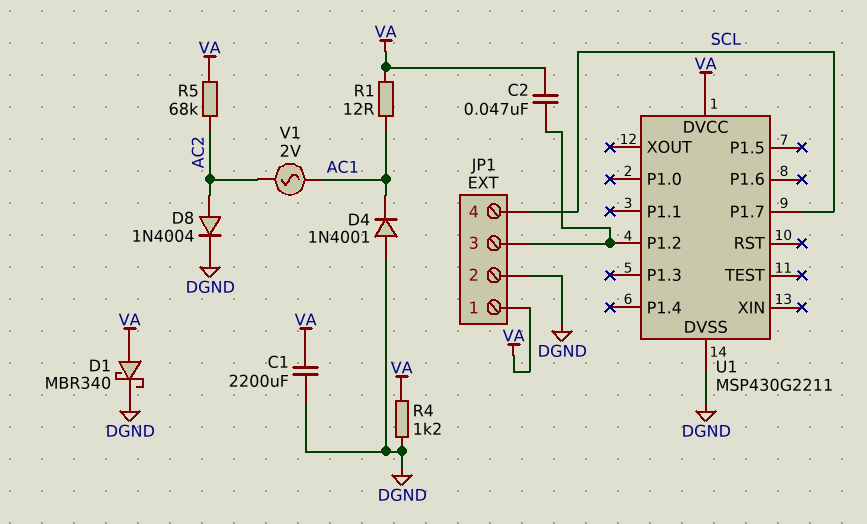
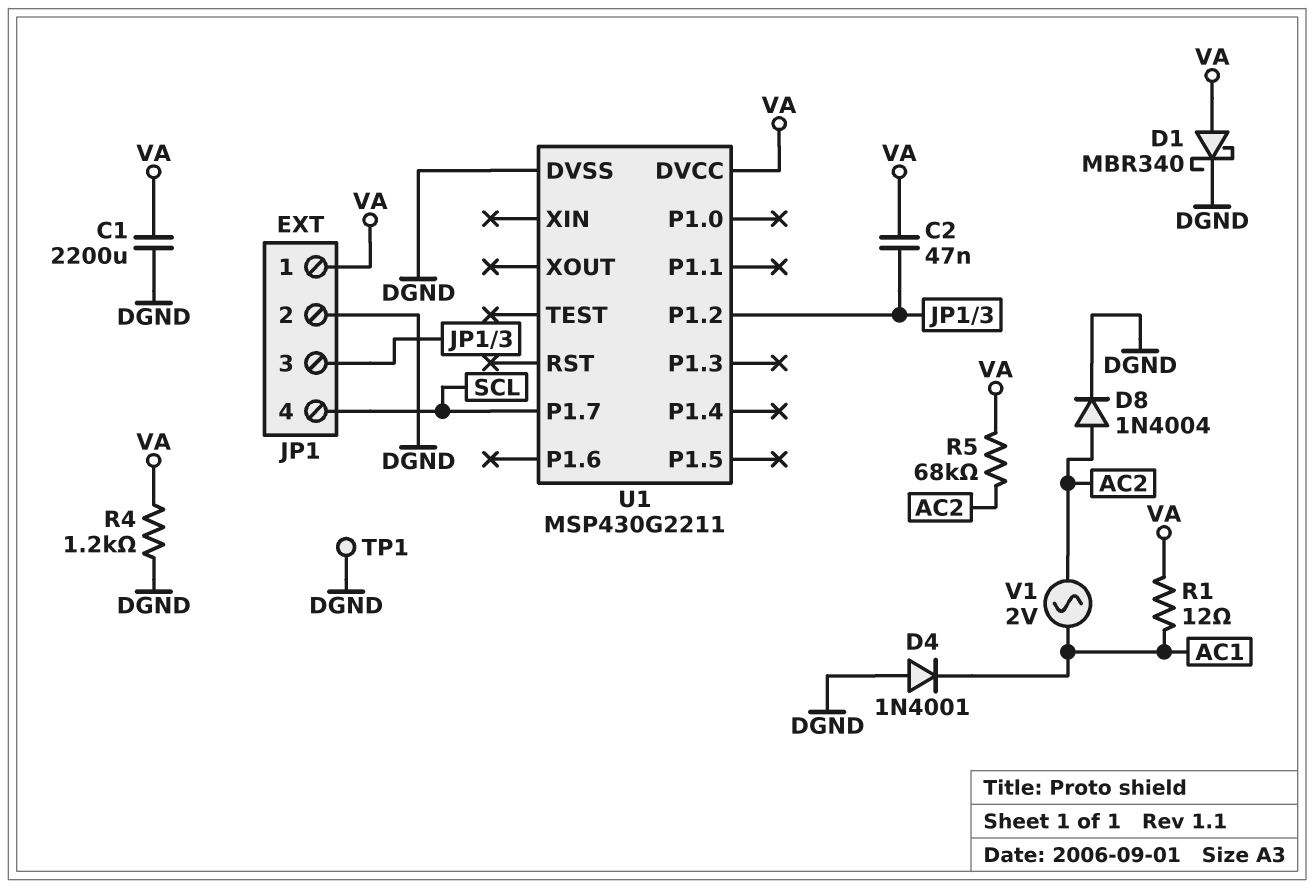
TP1: none -> test point (DGND)

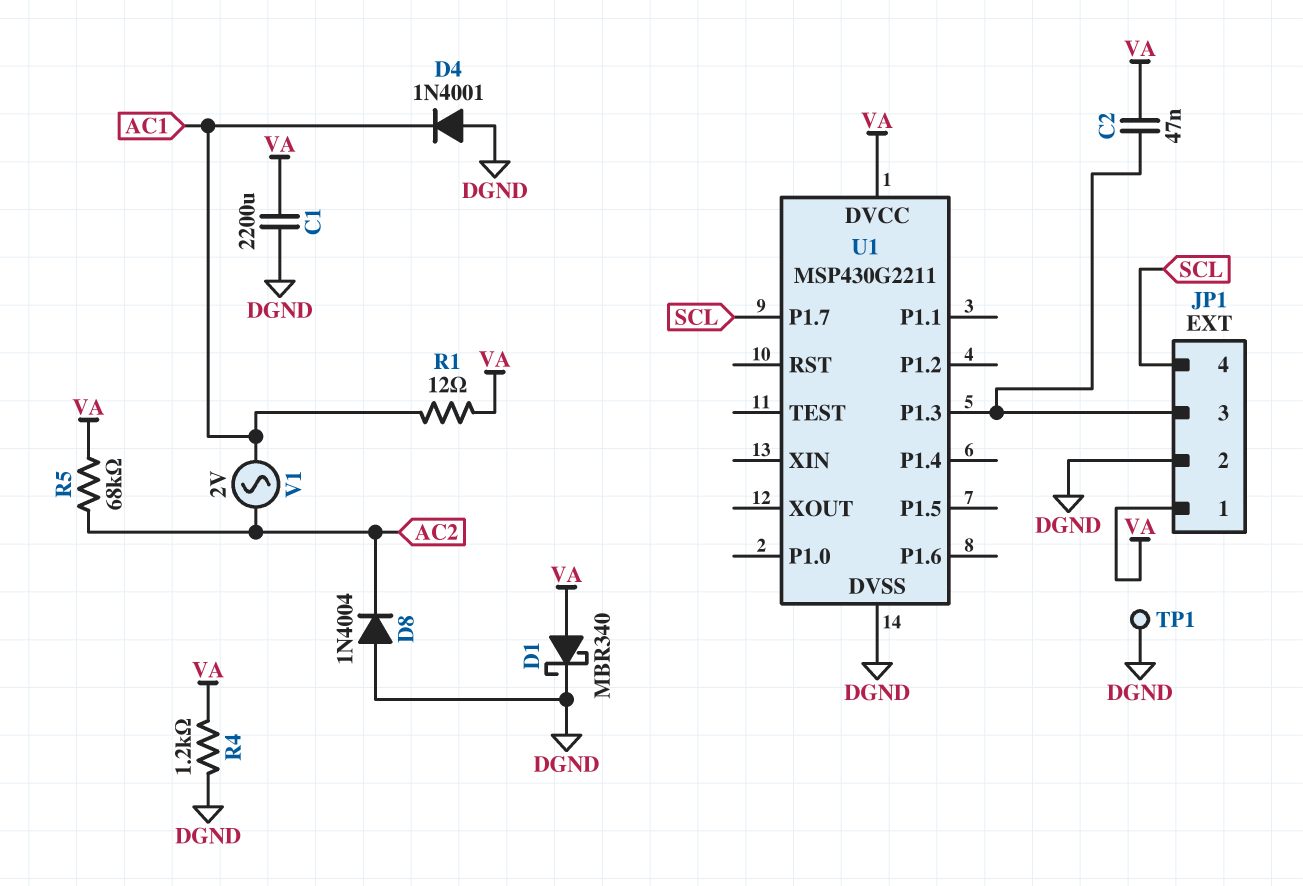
D8: diode 1N4004 (A AC2, K DGND) -> diode 1N4004 (A DGND, K AC2)
U1 pin P1.2: JP1/3 -> none
U1 pin P1.3: none -> JP1/3

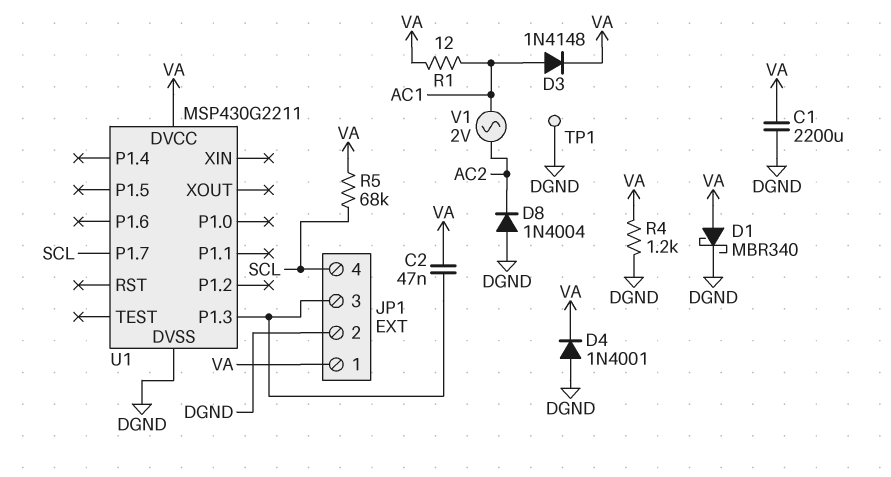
D3: none -> diode 1N4148 (A AC1, K VA)
D4: diode 1N4001 (A DGND, K AC1) -> diode 1N4001 (A DGND, K VA)
R5: 68k (AC2, VA) -> 68k (SCL, VA)

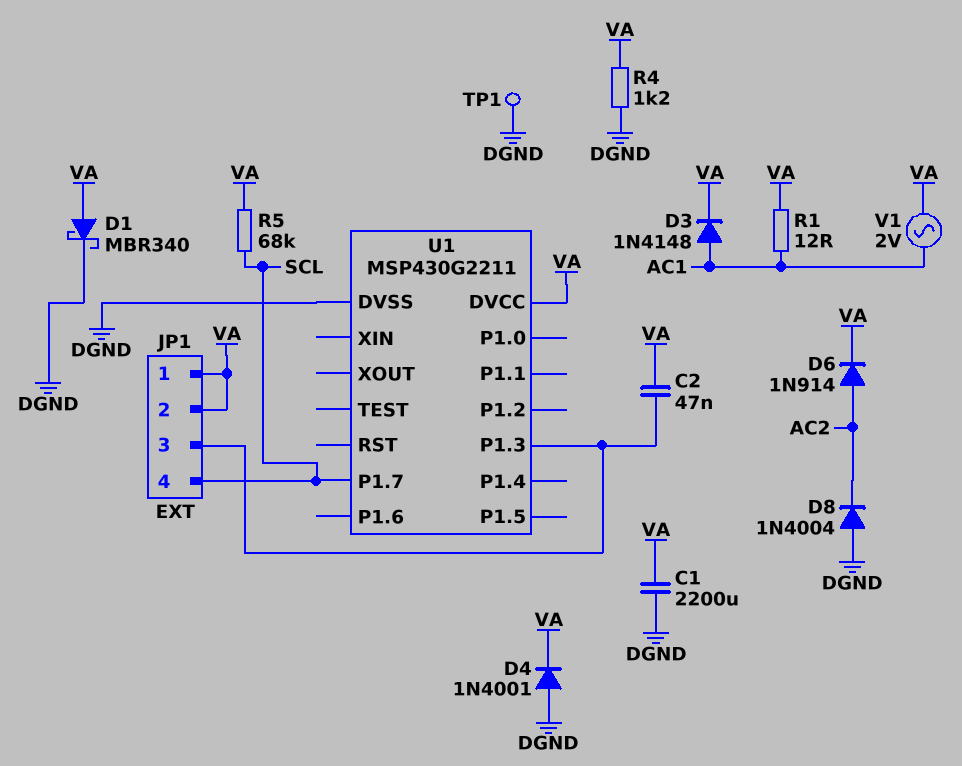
D6: none -> diode 1N914 (A AC2, K VA)
JP1 pin 2: DGND -> VA
V1: AC 2V (AC1, AC2) -> AC 2V (AC1, VA)

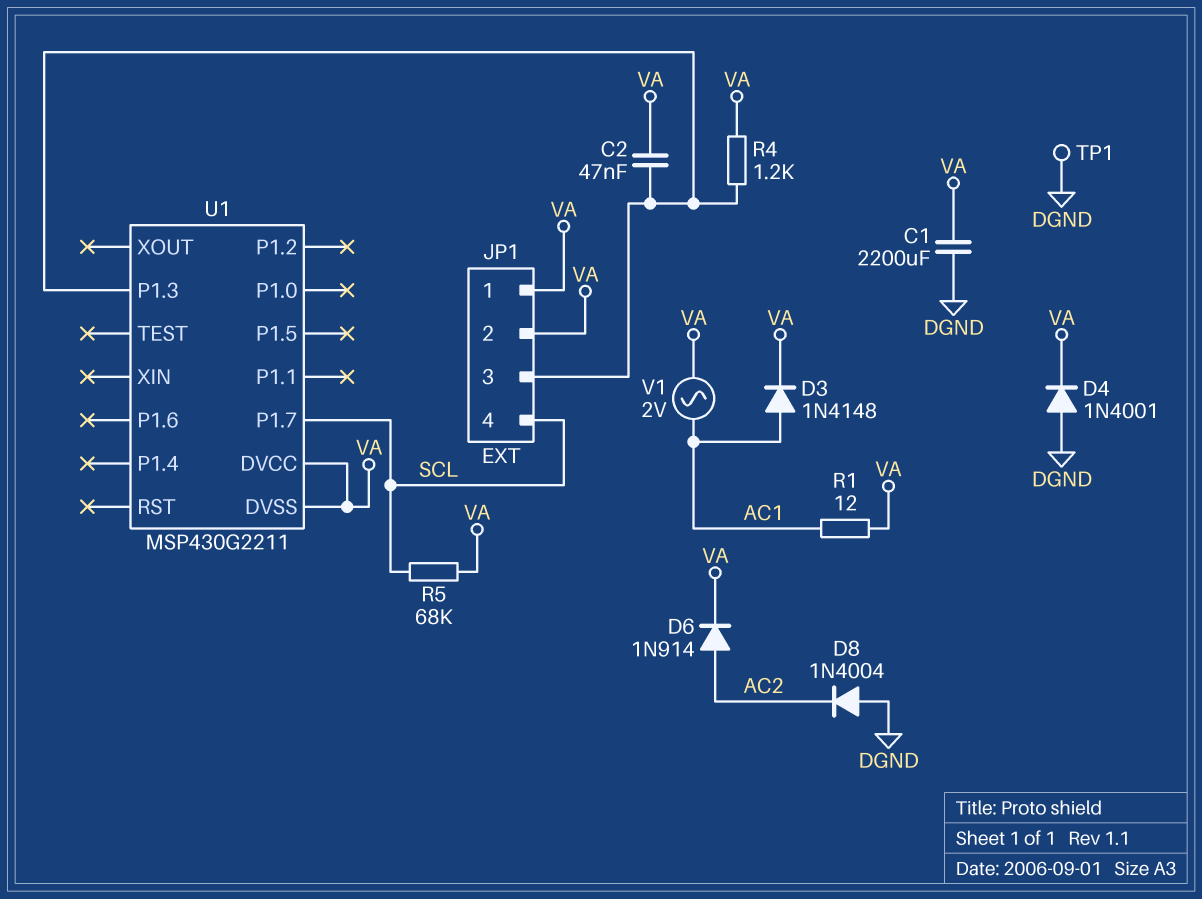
D1: schottky MBR340 (A VA, K DGND) -> none
R4: 1.2k (DGND, VA) -> 1.2k (JP1/3, VA)
U1 pin DVSS: DGND -> VA

